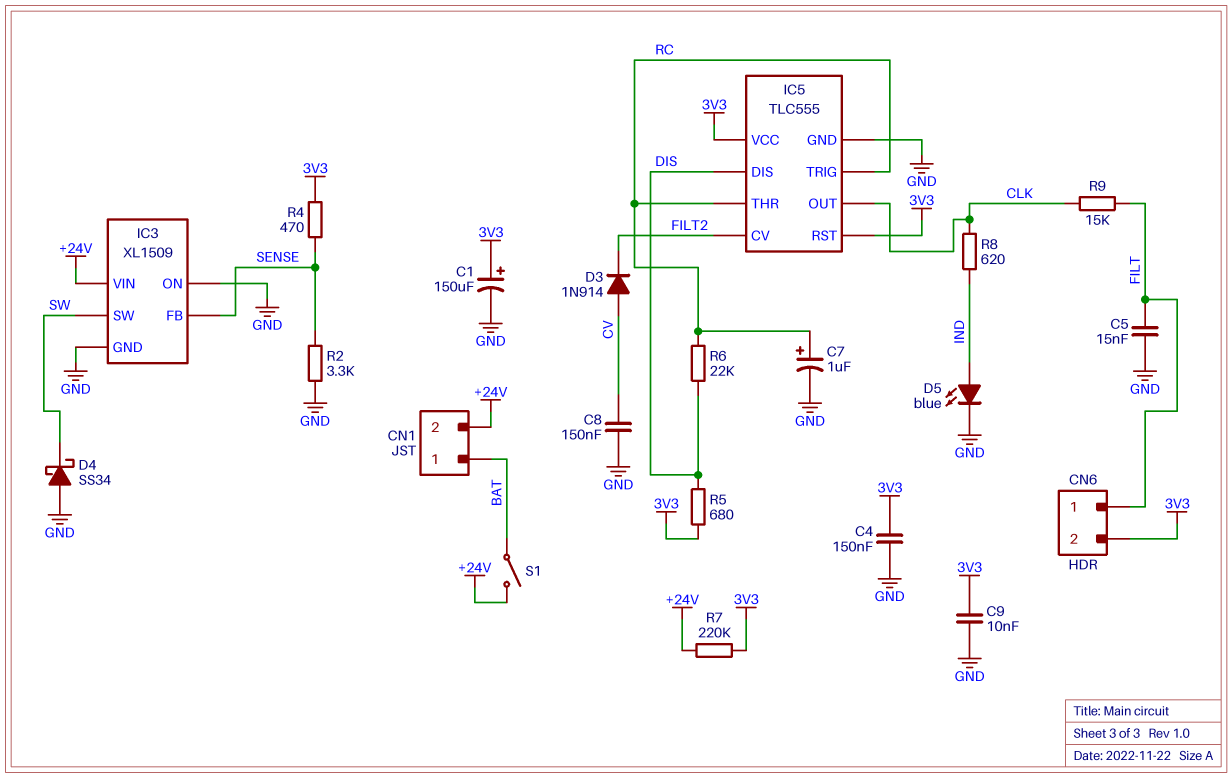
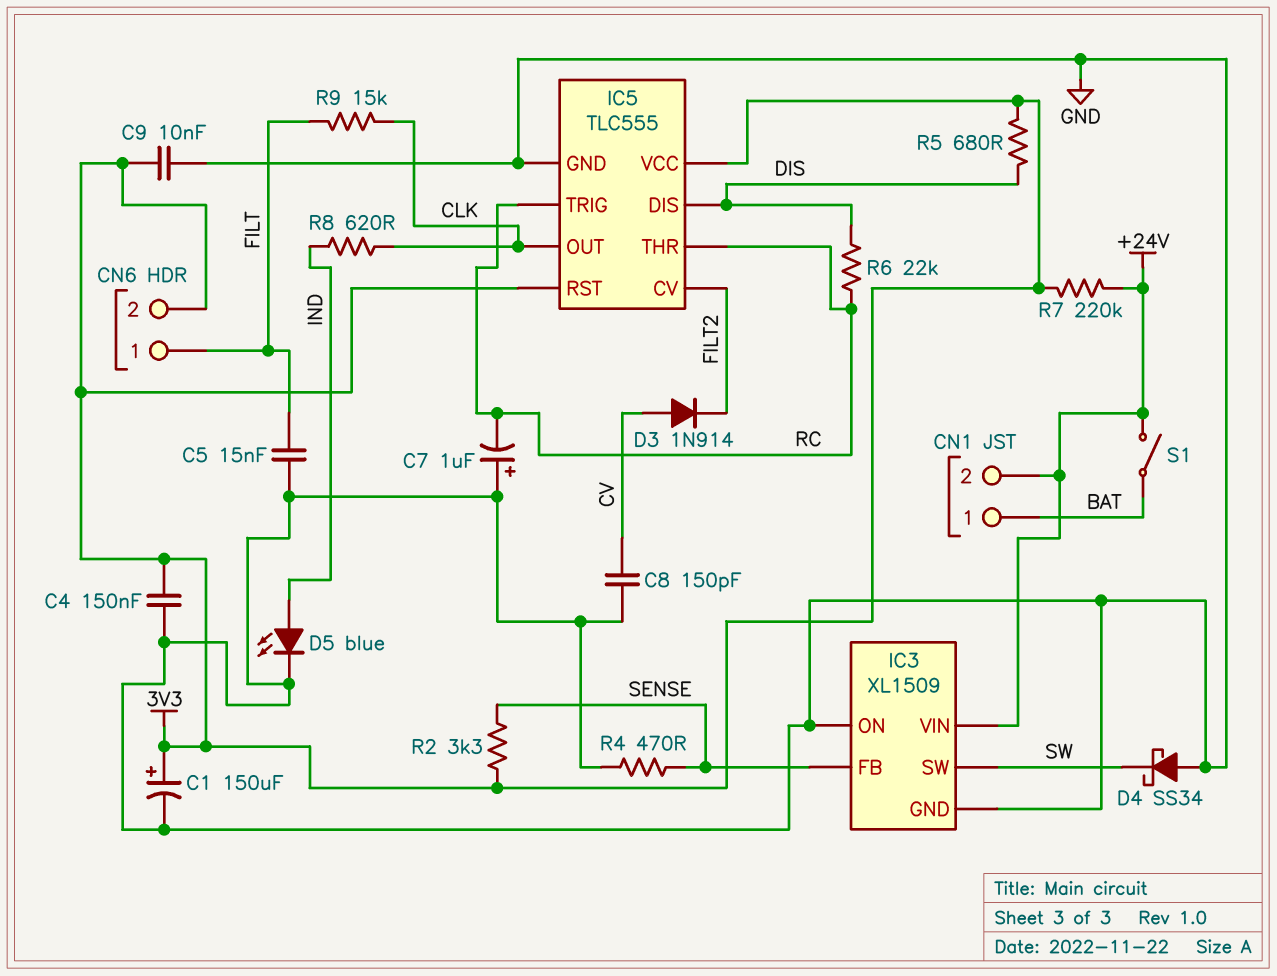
C7: 1uF (plus RC, minus GND) -> 1uF (plus GND, minus RC)
C8: 150nF (CV, GND) -> 150pF (CV, GND)
R2: 3.3k (GND, SENSE) -> 3.3k (3V3, SENSE)
R4: 470 (3V3, SENSE) -> 470 (GND, SENSE)

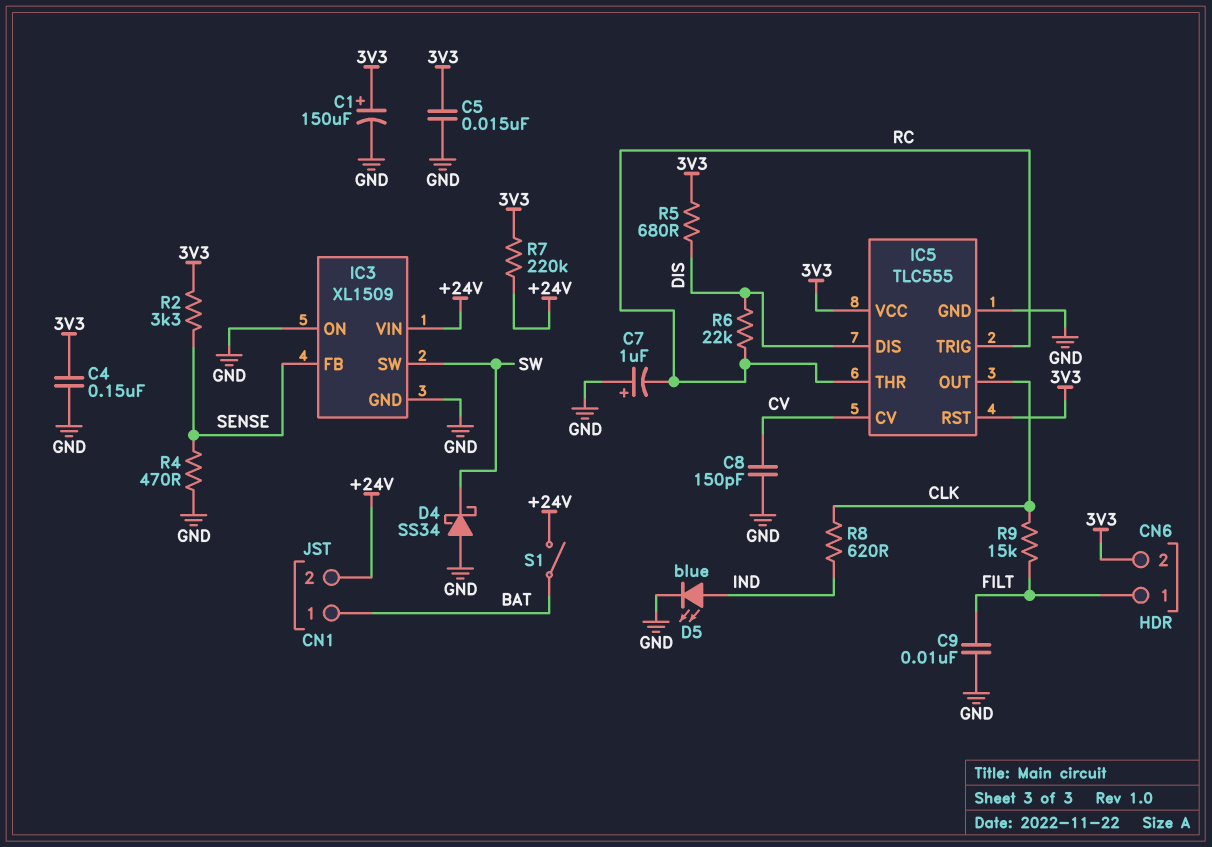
C5: 15nF (FILT, GND) -> 15nF (3V3, GND)
C9: 10nF (3V3, GND) -> 10nF (FILT, GND)
D3: diode 1N914 (A CV, K FILT2) -> none
IC5 pin CV: FILT2 -> CV

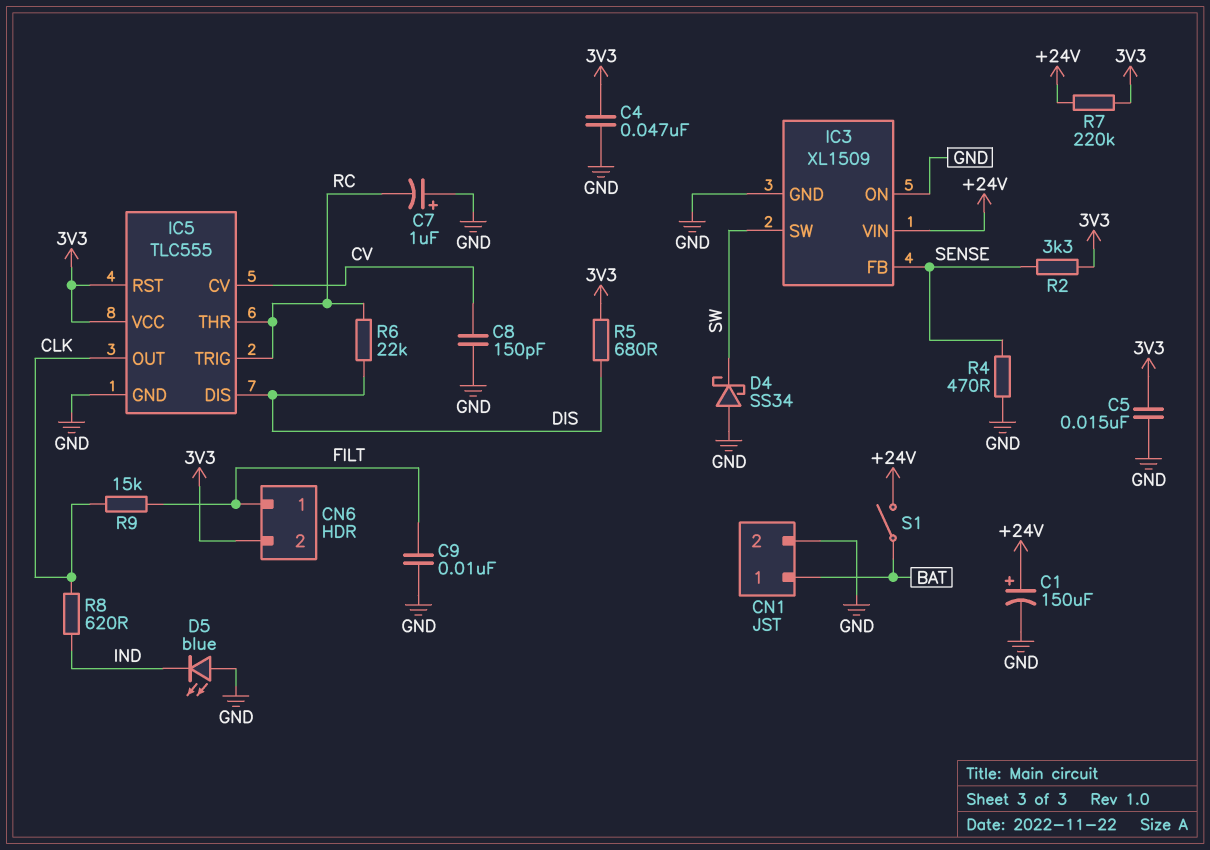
C1: 150uF (plus 3V3, minus GND) -> 150uF (plus +24V, minus GND)
C4: 150nF (3V3, GND) -> 47nF (3V3, GND)
CN1 pin 2: +24V -> GND
D5: LED blue (A IND, K GND) -> LED blue (A GND, K IND)

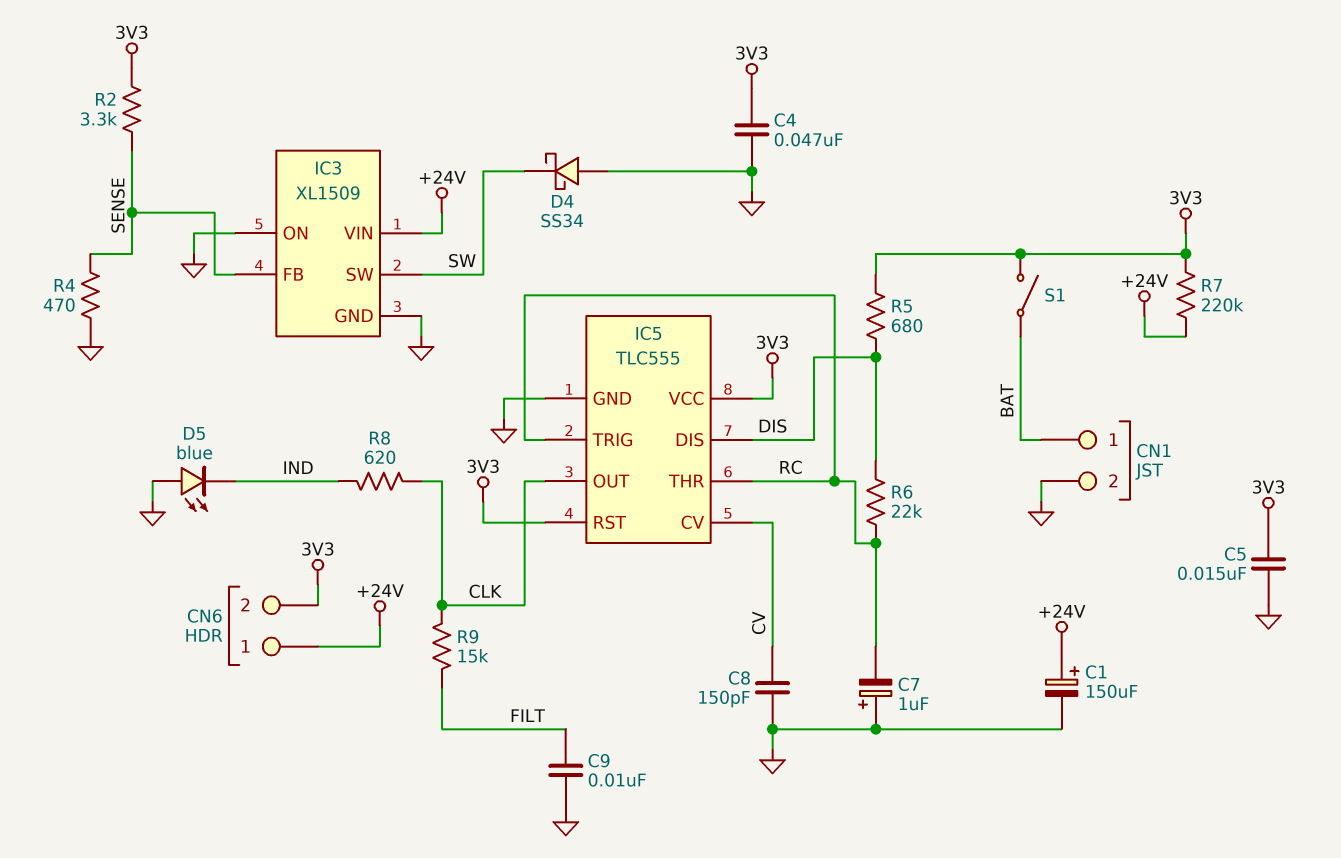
CN6 pin 1: FILT -> +24V
S1: switch (+24V, BAT) -> switch (3V3, BAT)

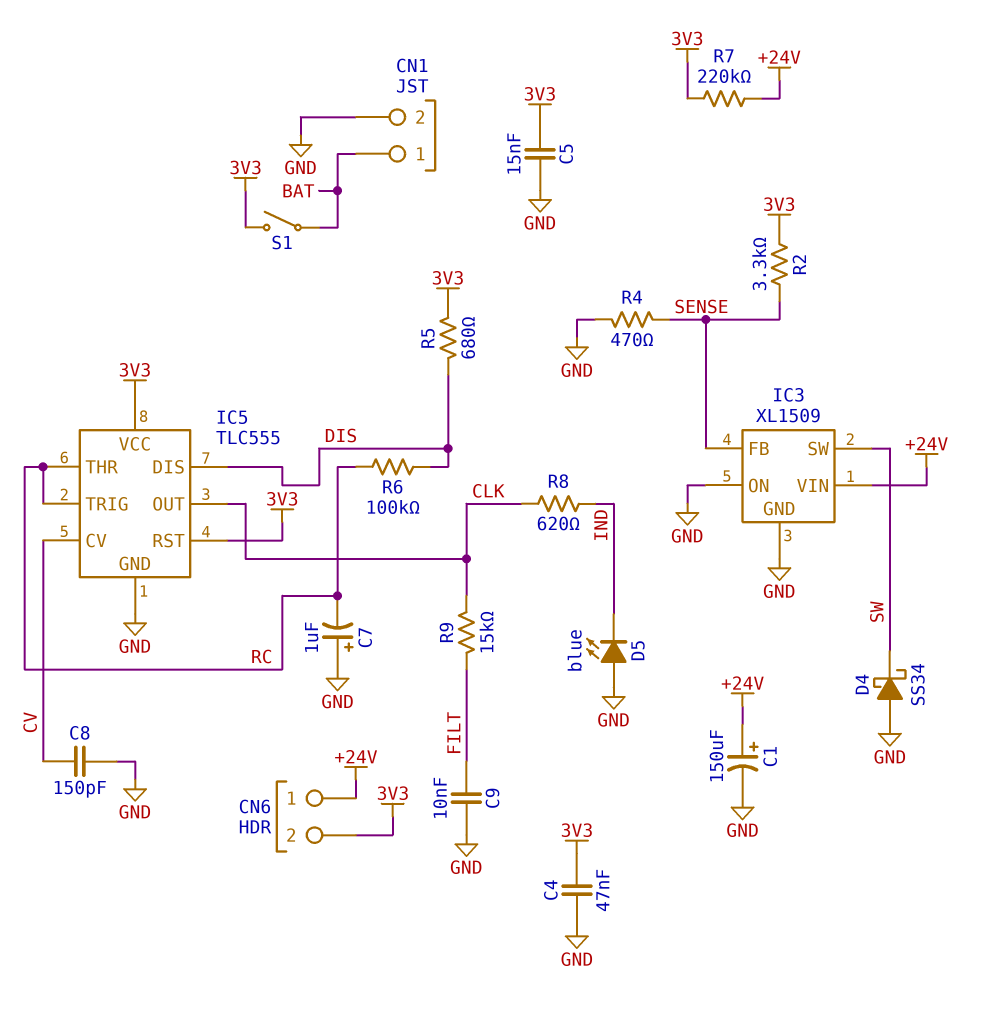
R6: 22k (DIS, RC) -> 100k (DIS, RC)

